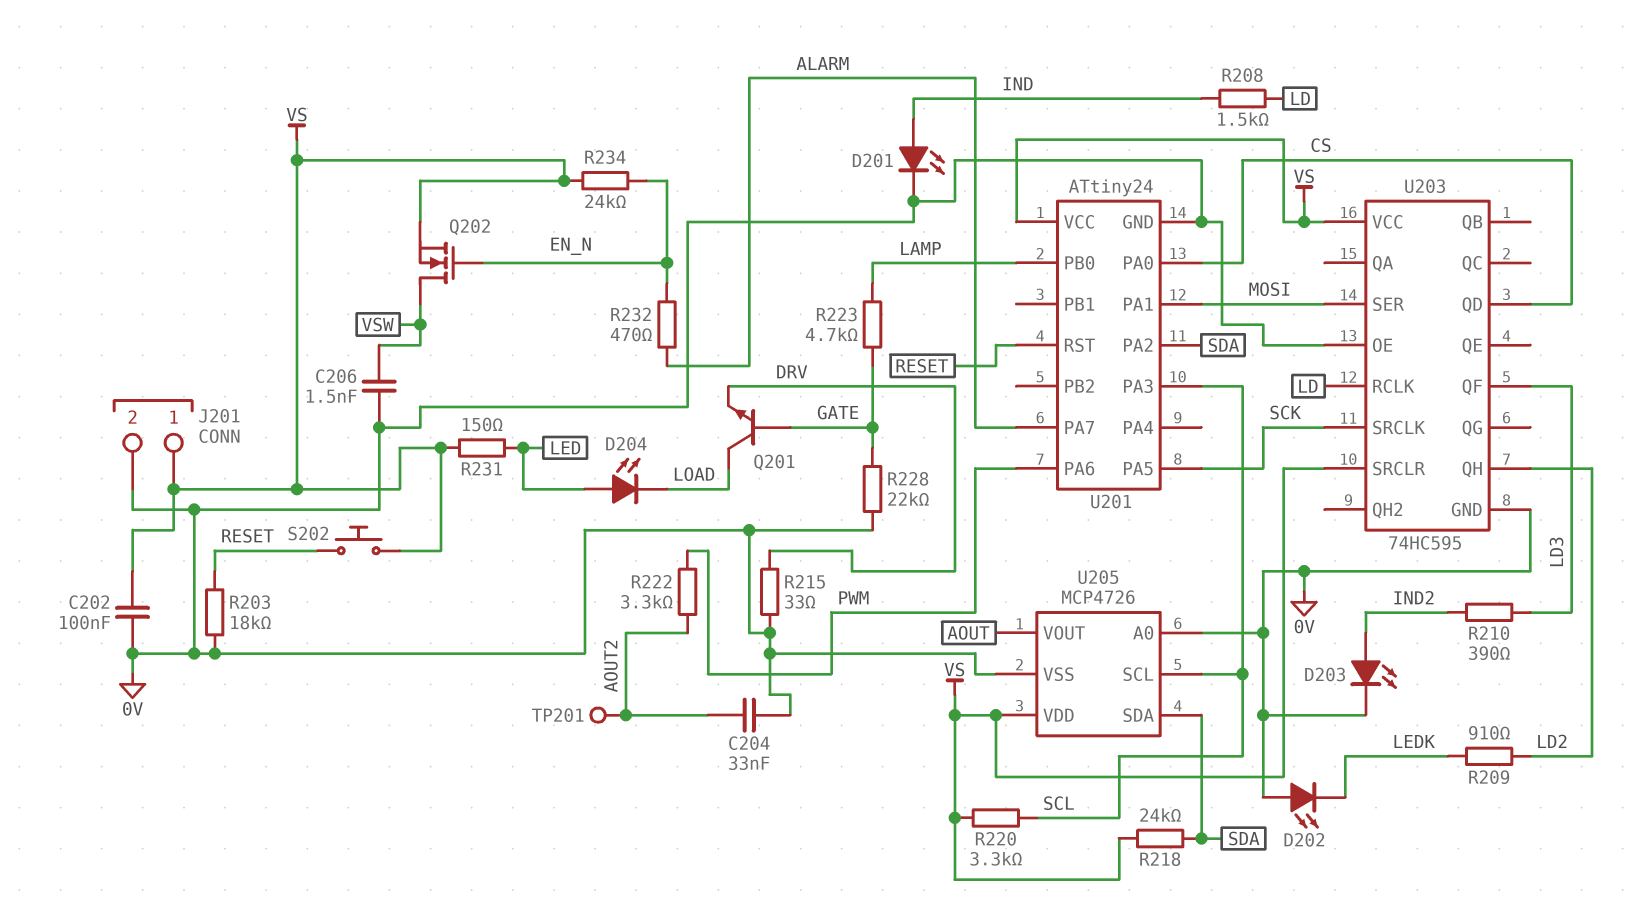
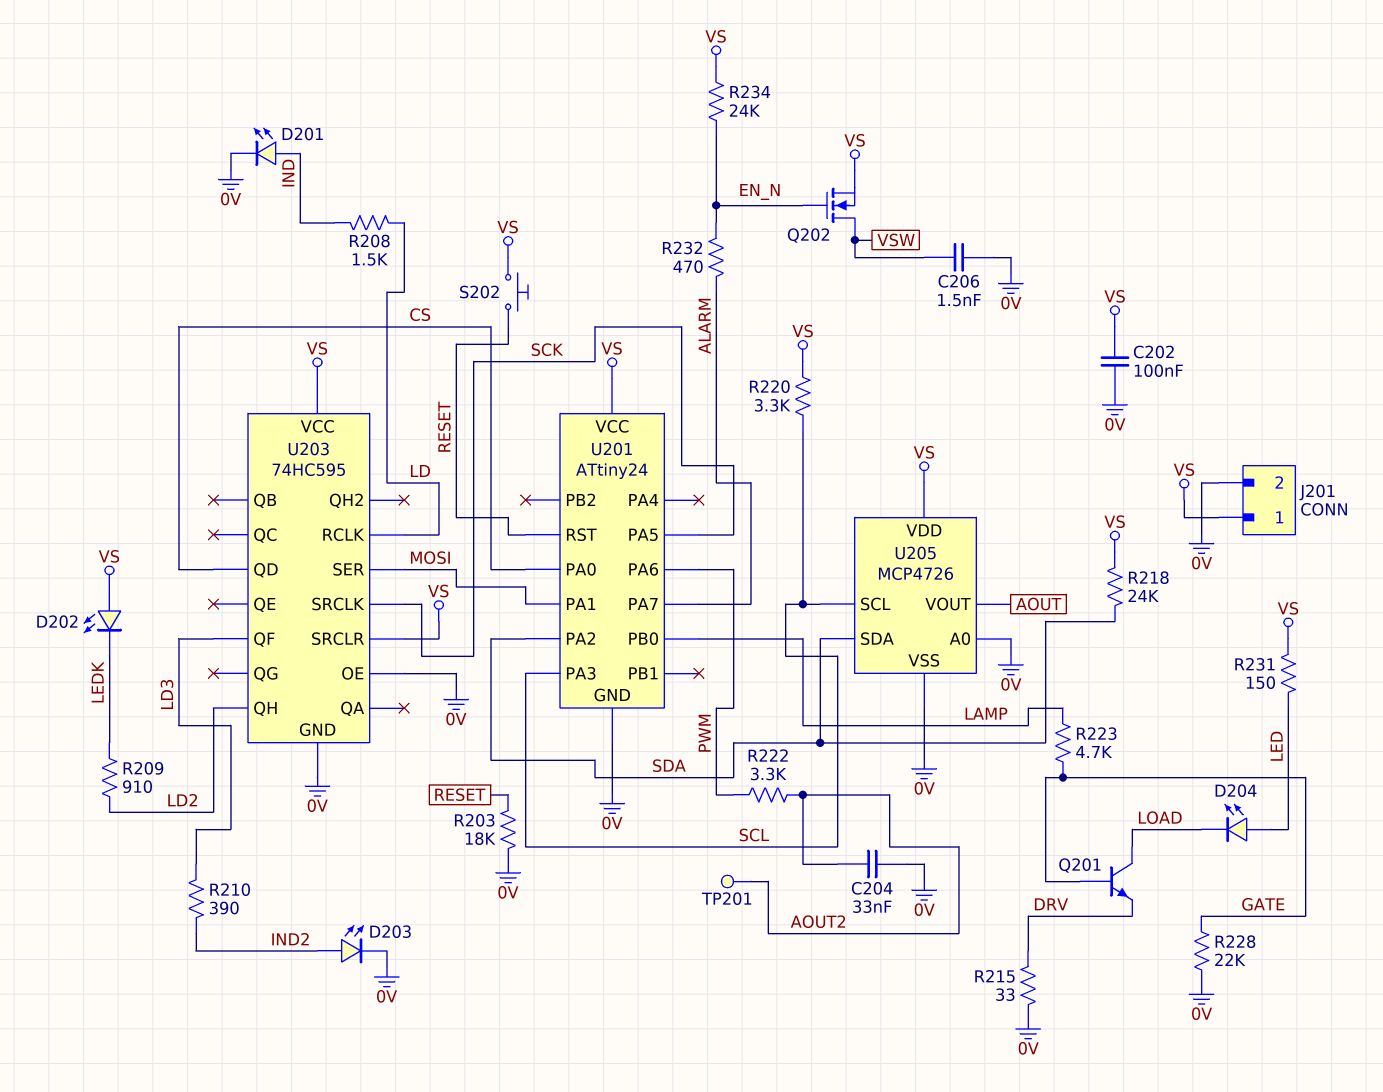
D202: LED (A 0V, K LEDK) -> LED (A VS, K LEDK)

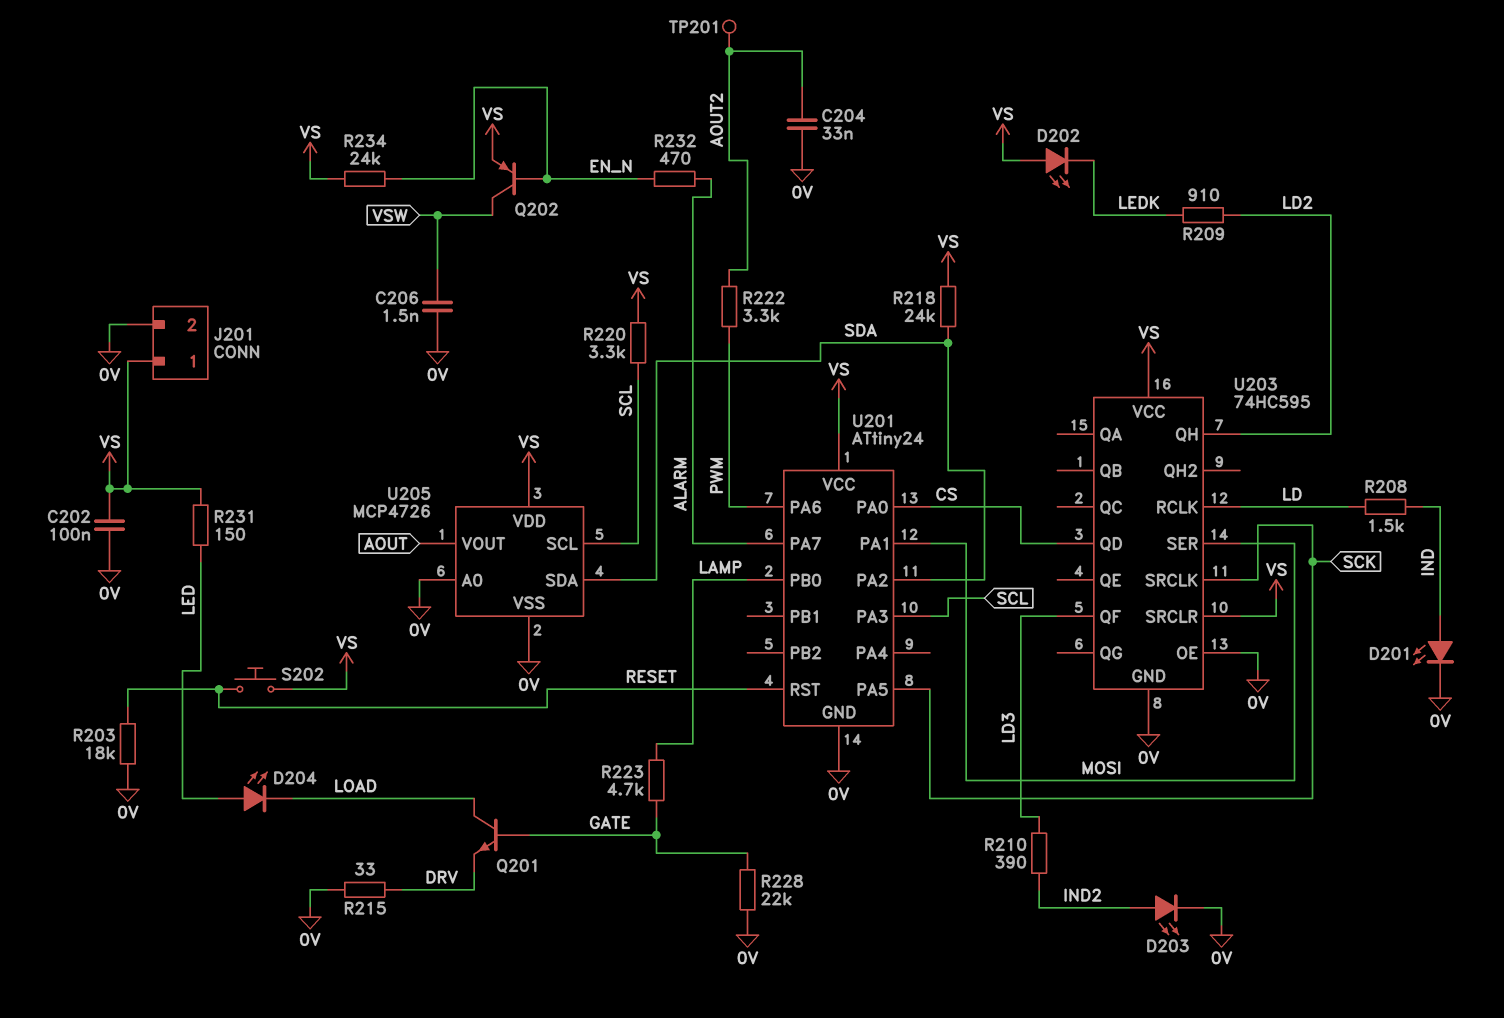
Q202: NMOS (G EN_N, D VSW, S VS) -> PNP (B EN_N, C VSW, E VS)

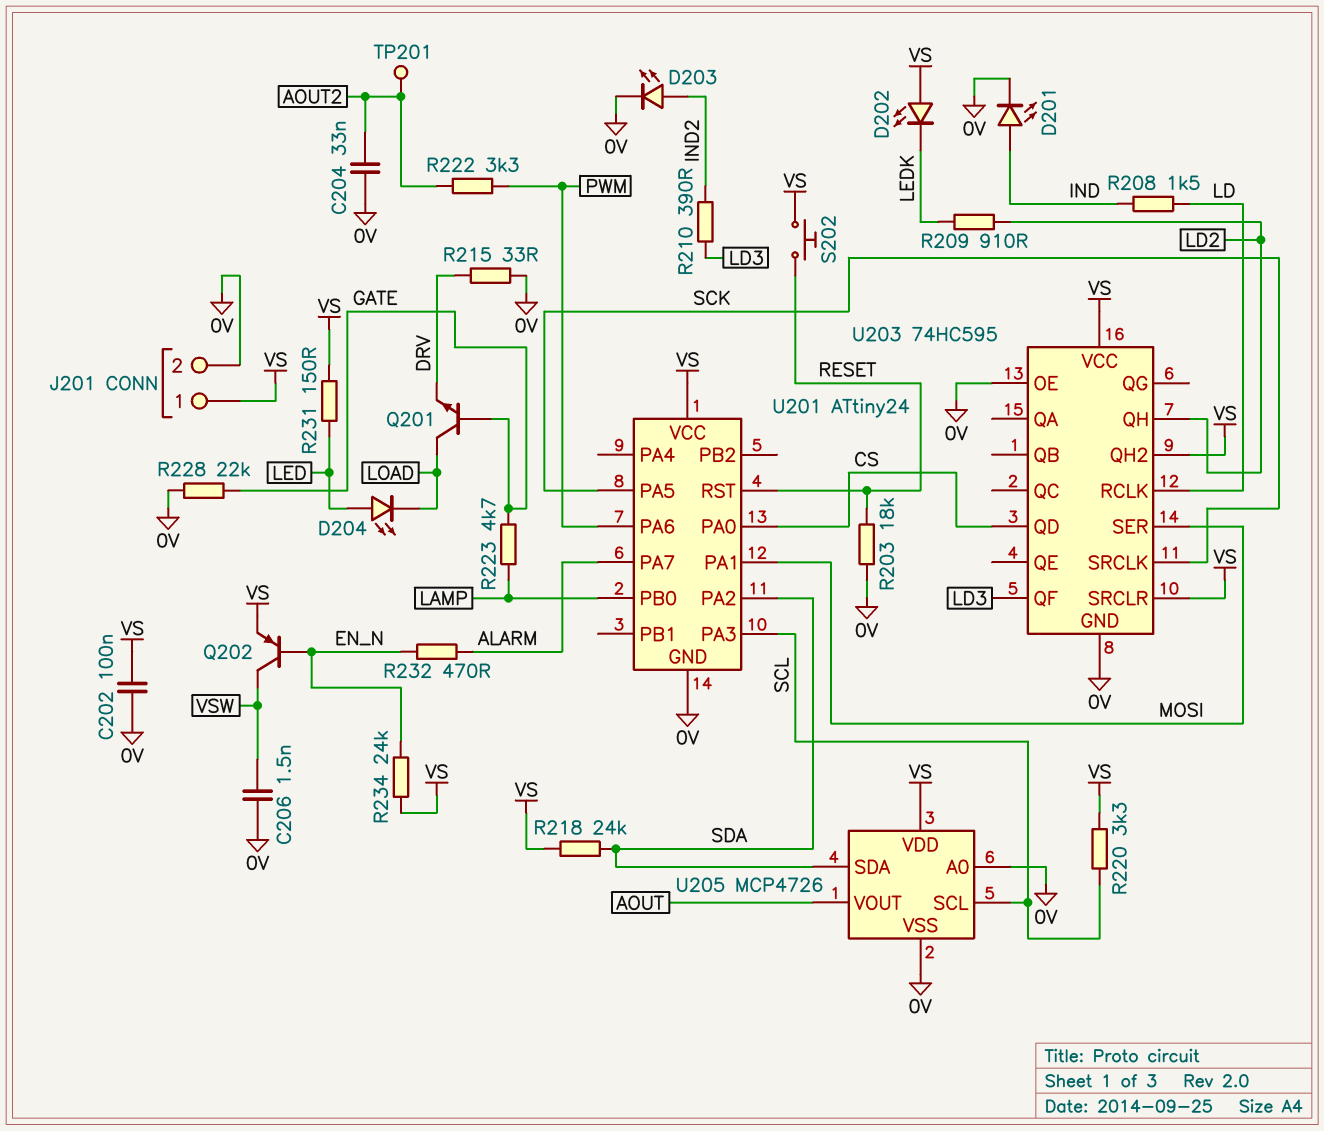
U203 pin QH2: none -> VS

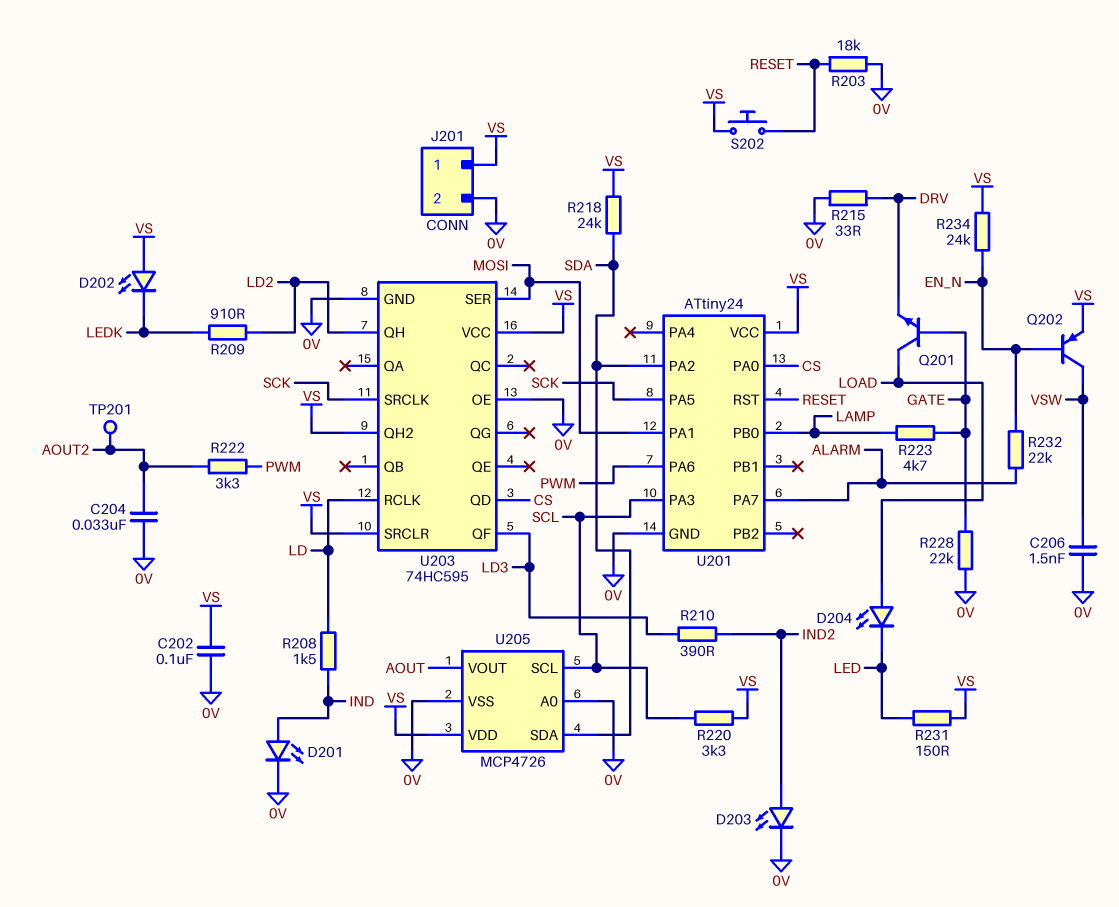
D204: LED (A LED, K LOAD) -> LED (A LOAD, K LED)
R232: 470 (ALARM, EN_N) -> 22k (ALARM, EN_N)

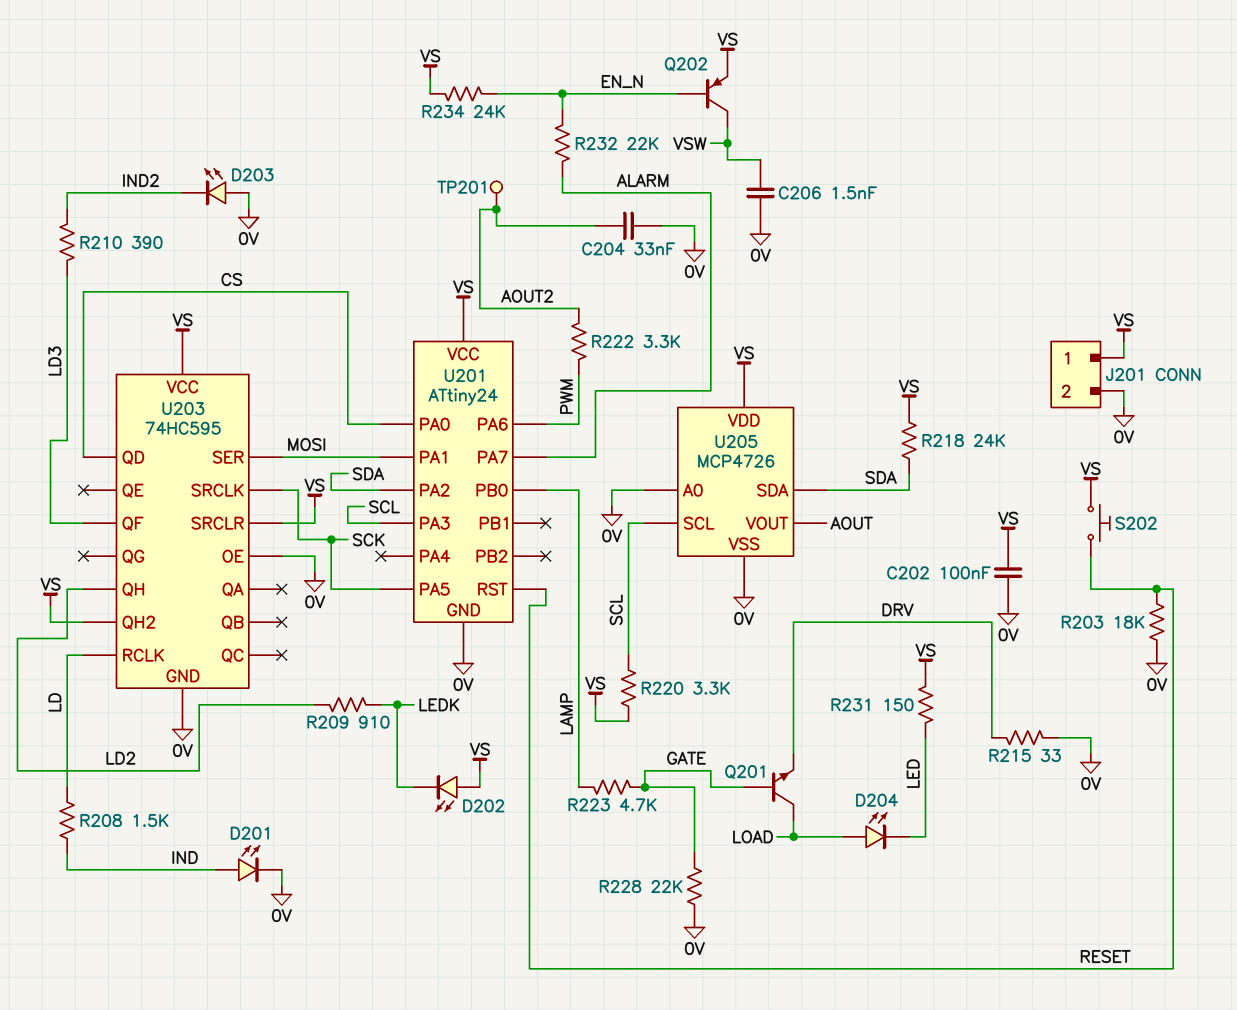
D203: LED (A IND2, K 0V) -> LED (A 0V, K IND2)

